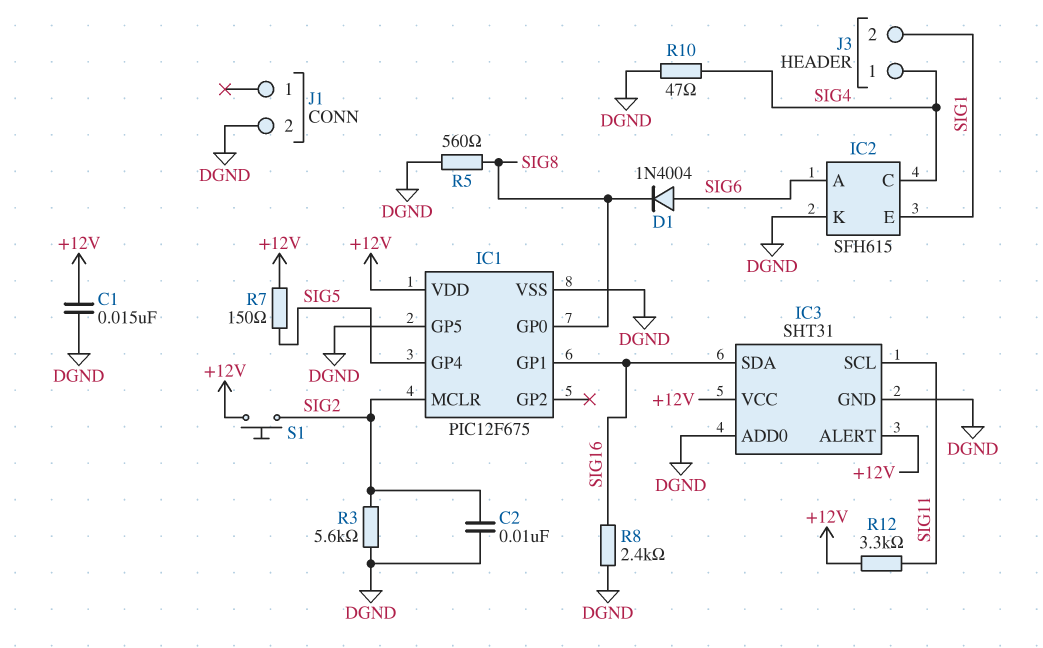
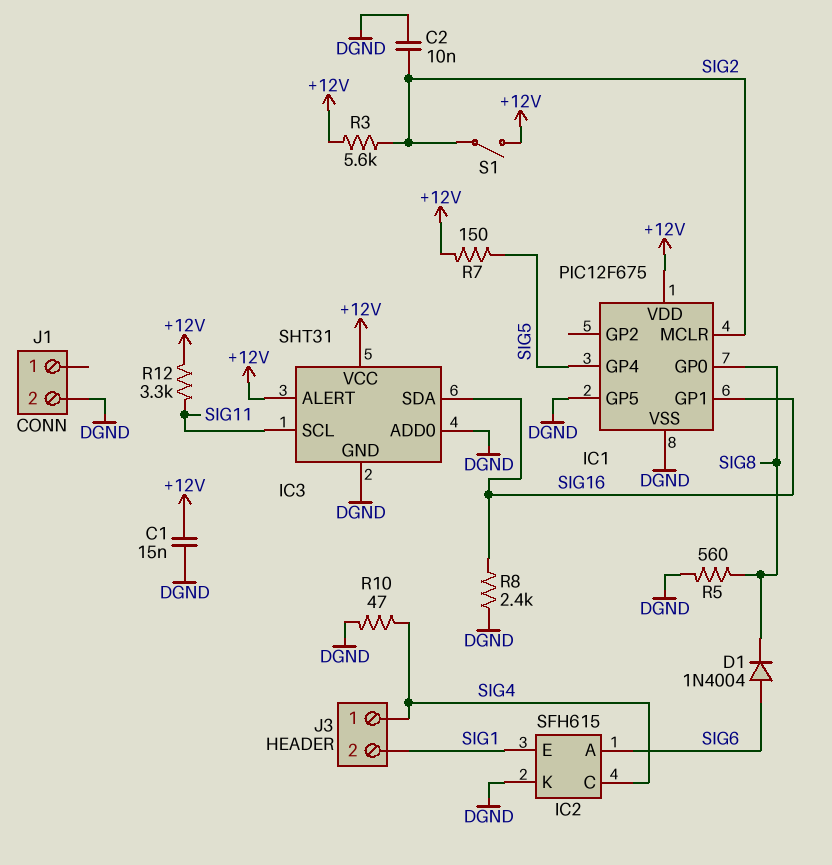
R3: 5.6k (DGND, SIG2) -> 5.6k (+12V, SIG2)
S1: button (+12V, SIG2) -> switch (+12V, SIG2)

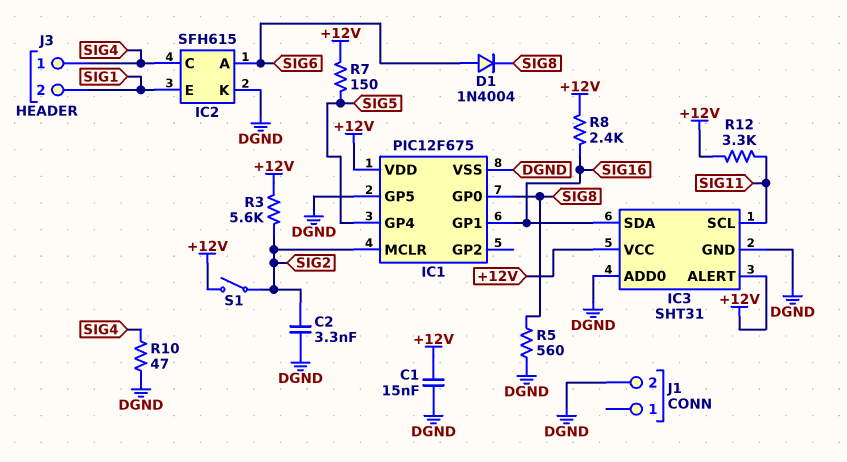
C2: 10nF (DGND, SIG2) -> 3.3nF (DGND, SIG2)
R8: 2.4k (DGND, SIG16) -> 2.4k (+12V, SIG16)

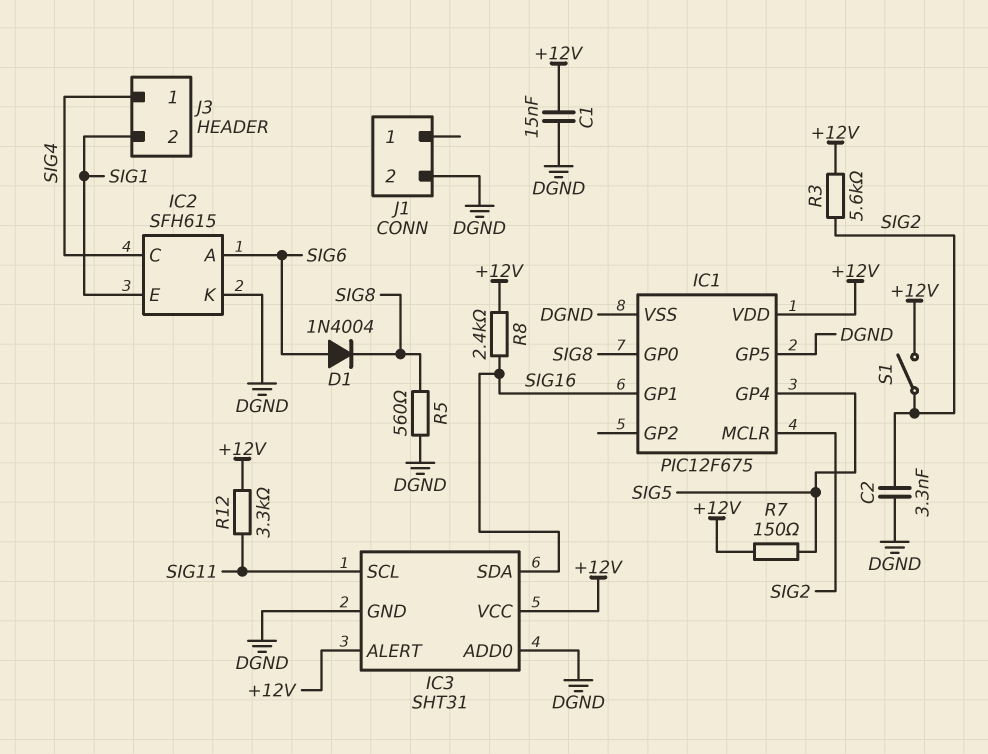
R10: 47 (DGND, SIG4) -> none

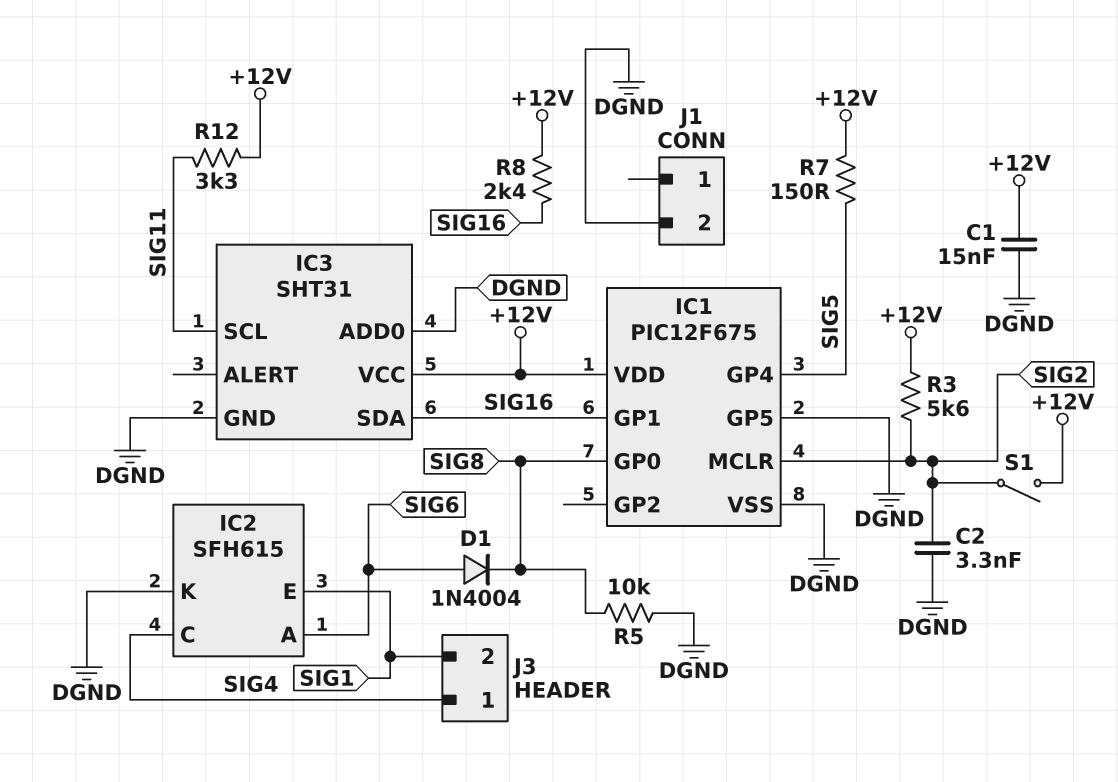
IC3 pin ALERT: +12V -> none
R5: 560 (DGND, SIG8) -> 10k (DGND, SIG8)

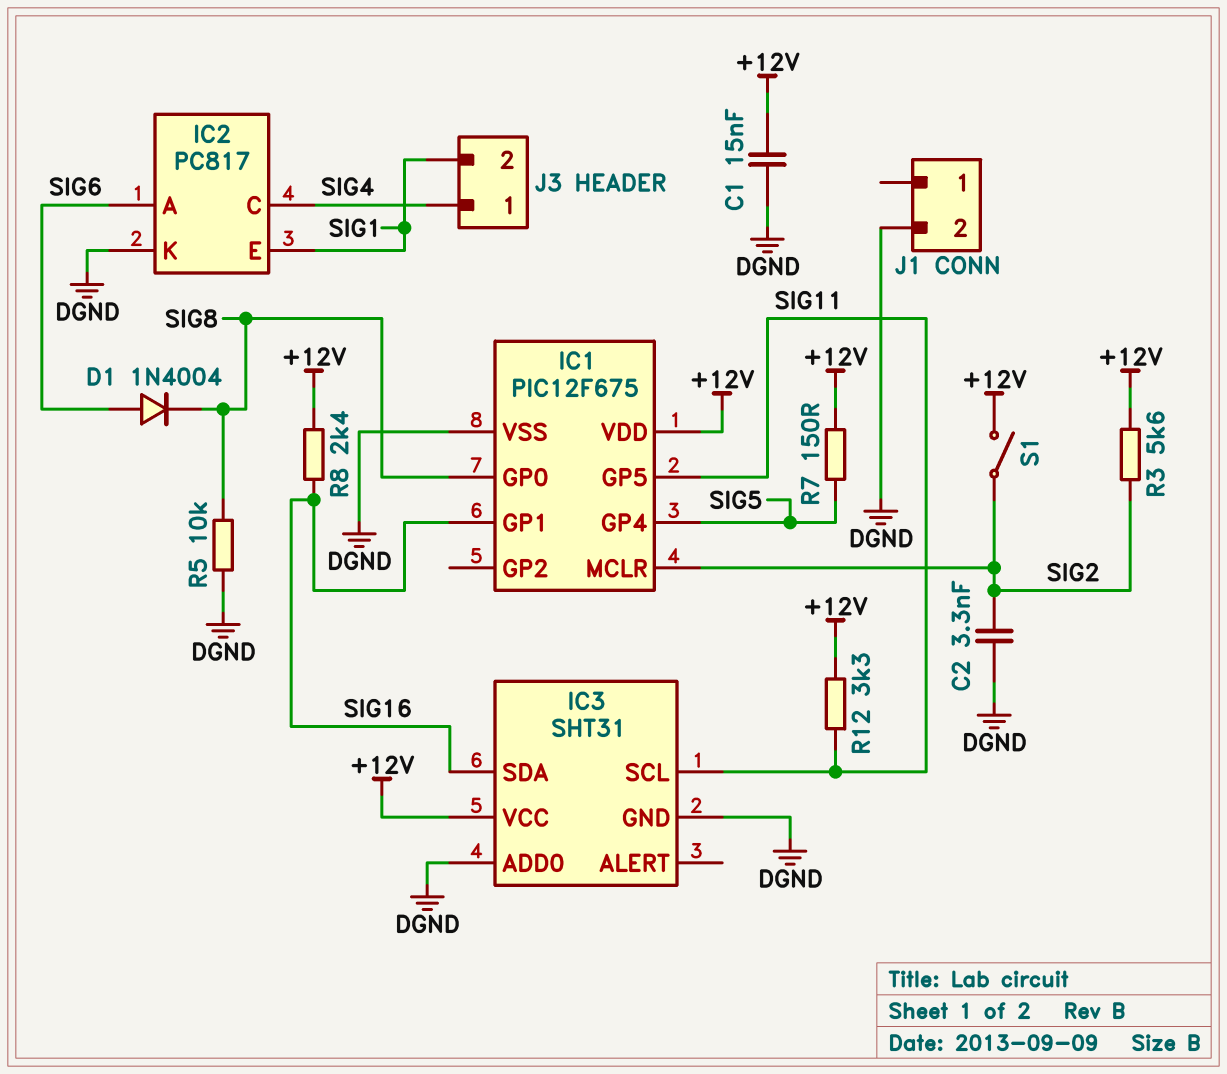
IC1 pin GP5: DGND -> SIG11
IC2: SFH615 -> PC817

